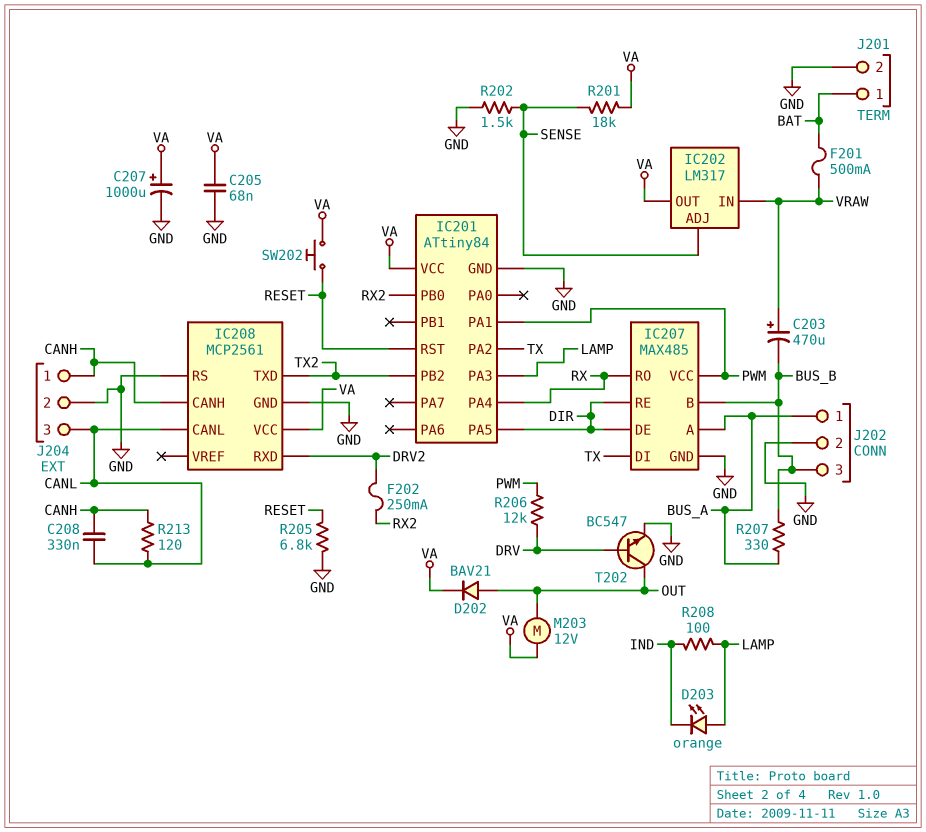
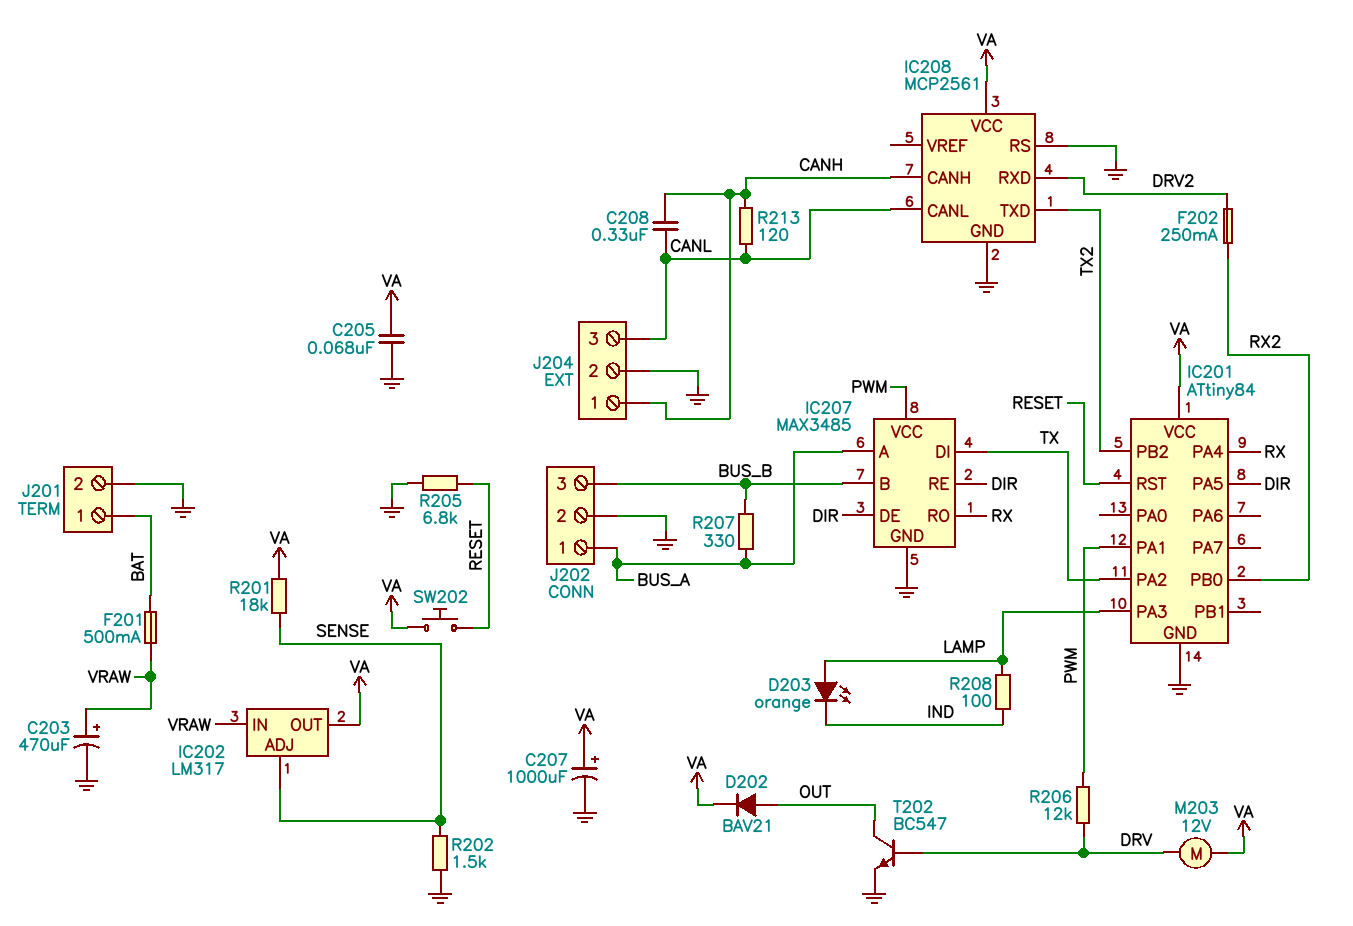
C203: 470uF (plus VRAW, minus BUS_B) -> 470uF (plus VRAW, minus GND)
IC207: MAX485 -> MAX3485
M203: motor 12V (OUT, VA) -> motor 12V (DRV, VA)

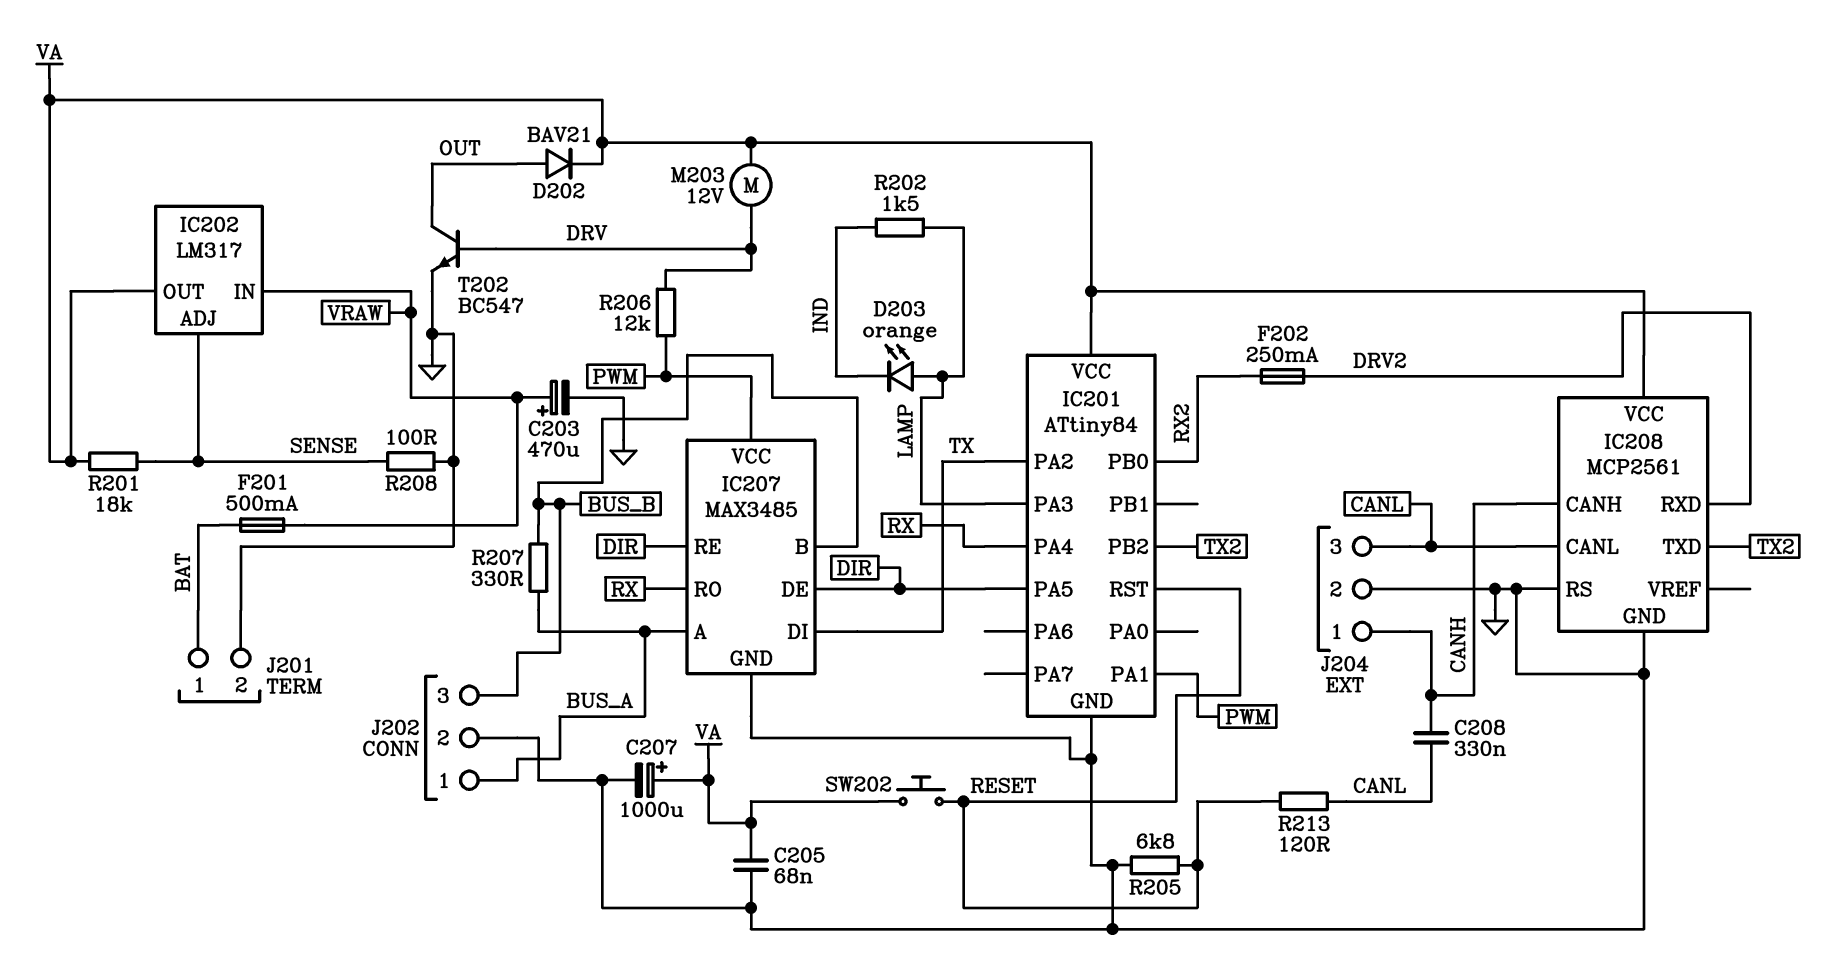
R202: 1.5k (GND, SENSE) -> 1.5k (IND, LAMP)
R208: 100 (IND, LAMP) -> 100 (GND, SENSE)
R213: 120 (CANH, CANL) -> 120 (CANL, RESET)

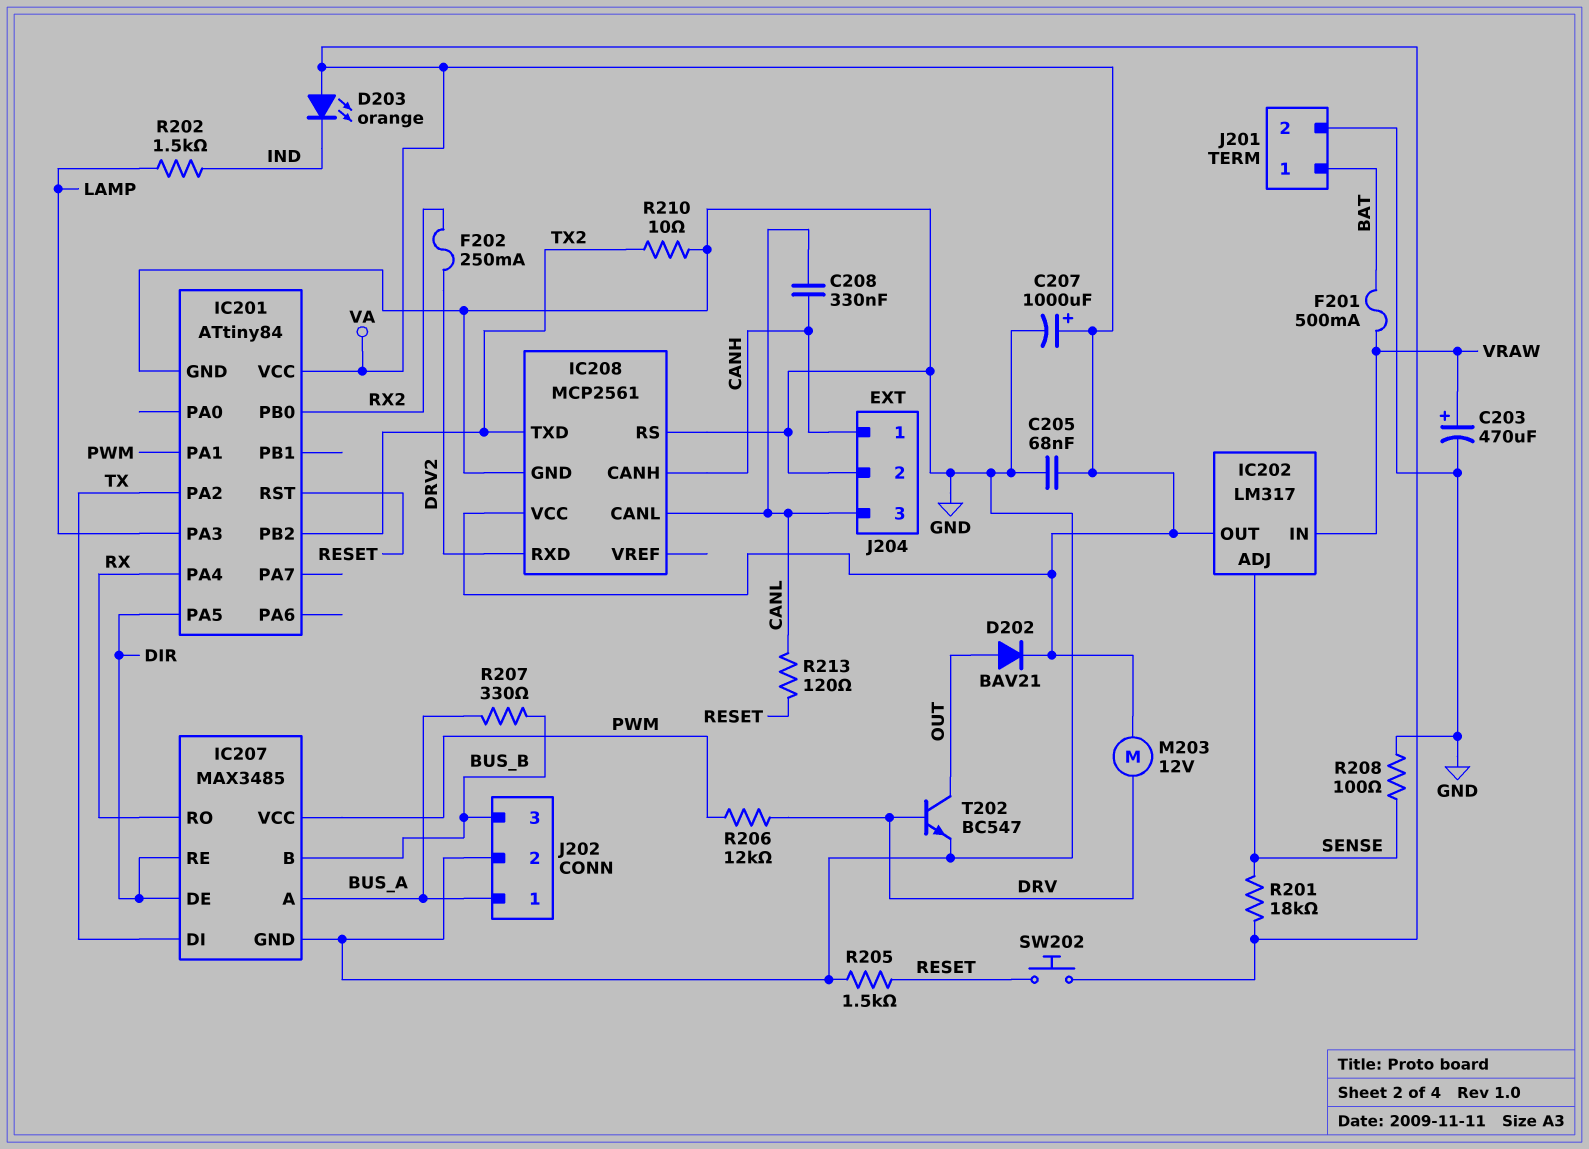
D203: LED orange (A LAMP, K IND) -> LED orange (A VA, K IND)
R205: 6.8k (GND, RESET) -> 1.5k (GND, RESET)
R210: none -> 10 (GND, TX2)

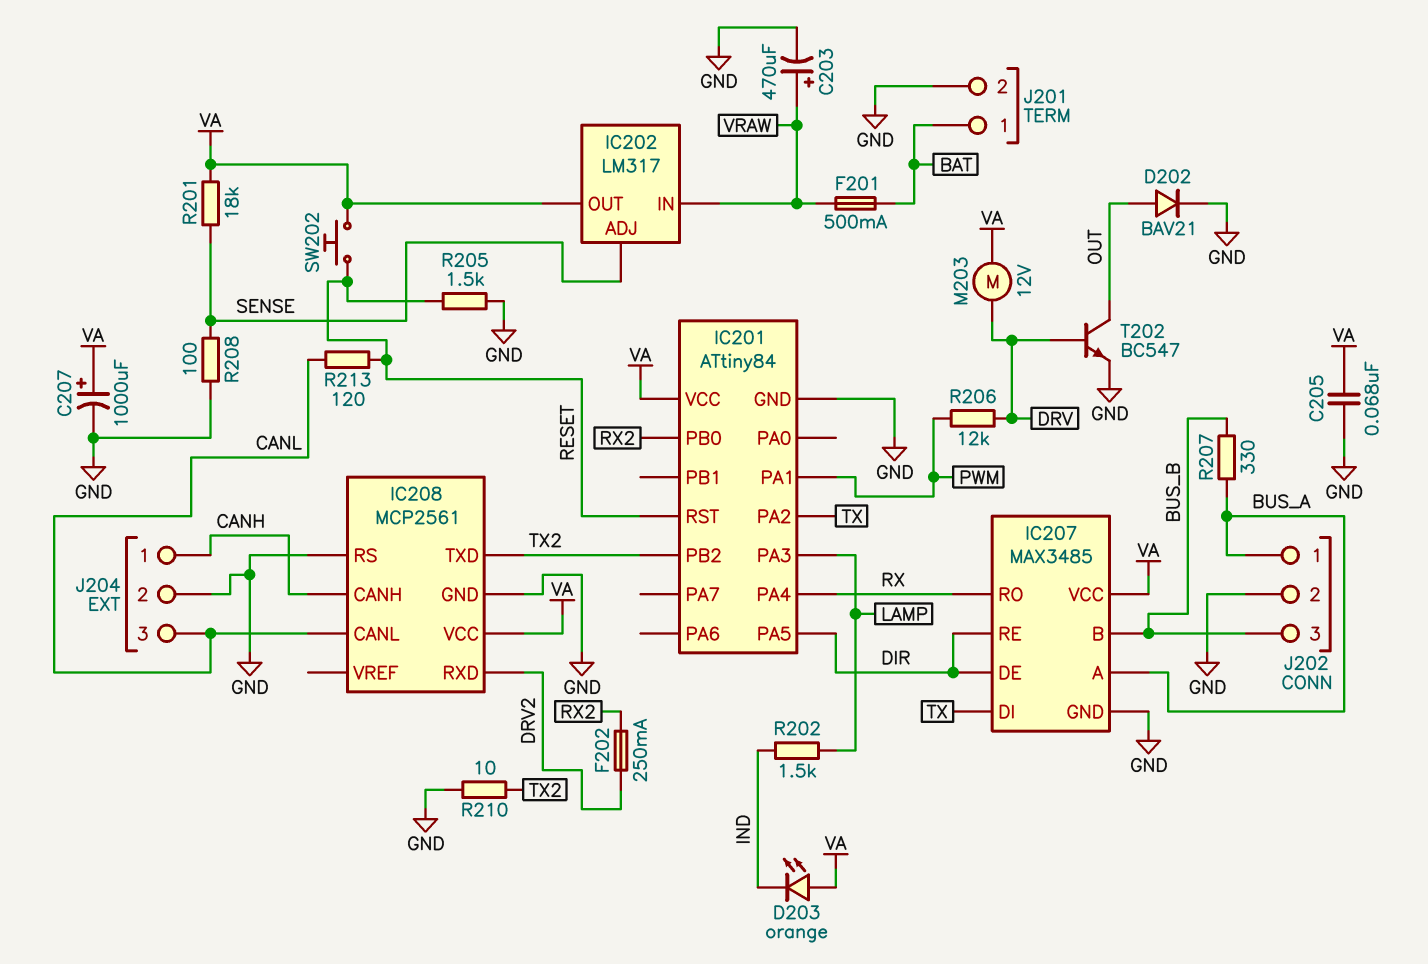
C208: 330nF (CANH, CANL) -> none
D202: diode BAV21 (A OUT, K VA) -> diode BAV21 (A OUT, K GND)
IC207 pin VCC: PWM -> VA

